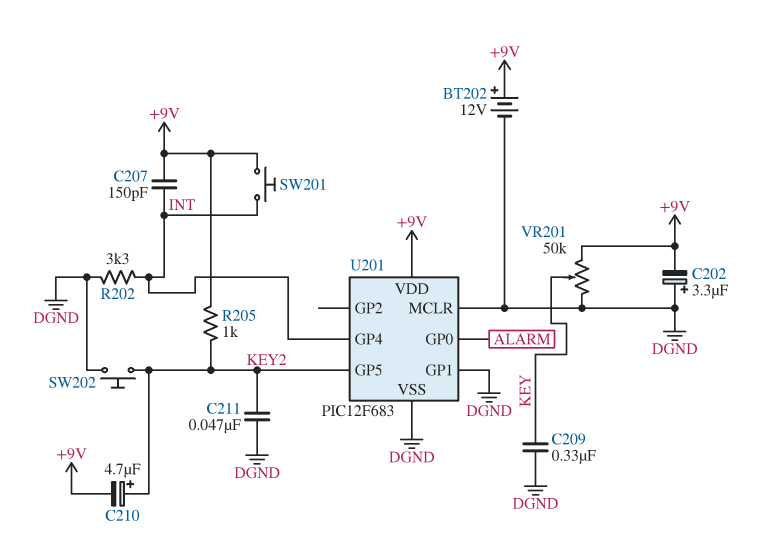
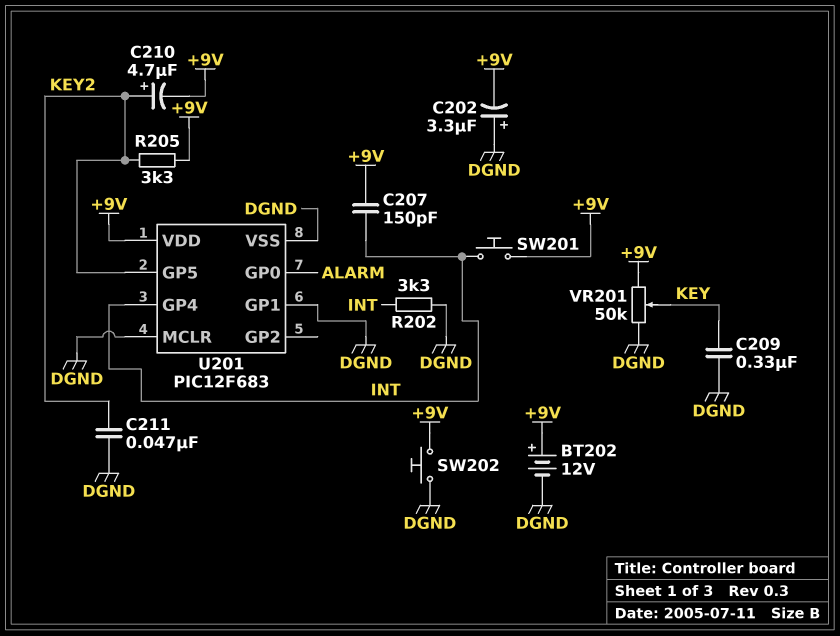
R205: 1k (+9V, KEY2) -> 3.3k (+9V, KEY2)
SW202: button (DGND, KEY2) -> button (+9V, DGND)

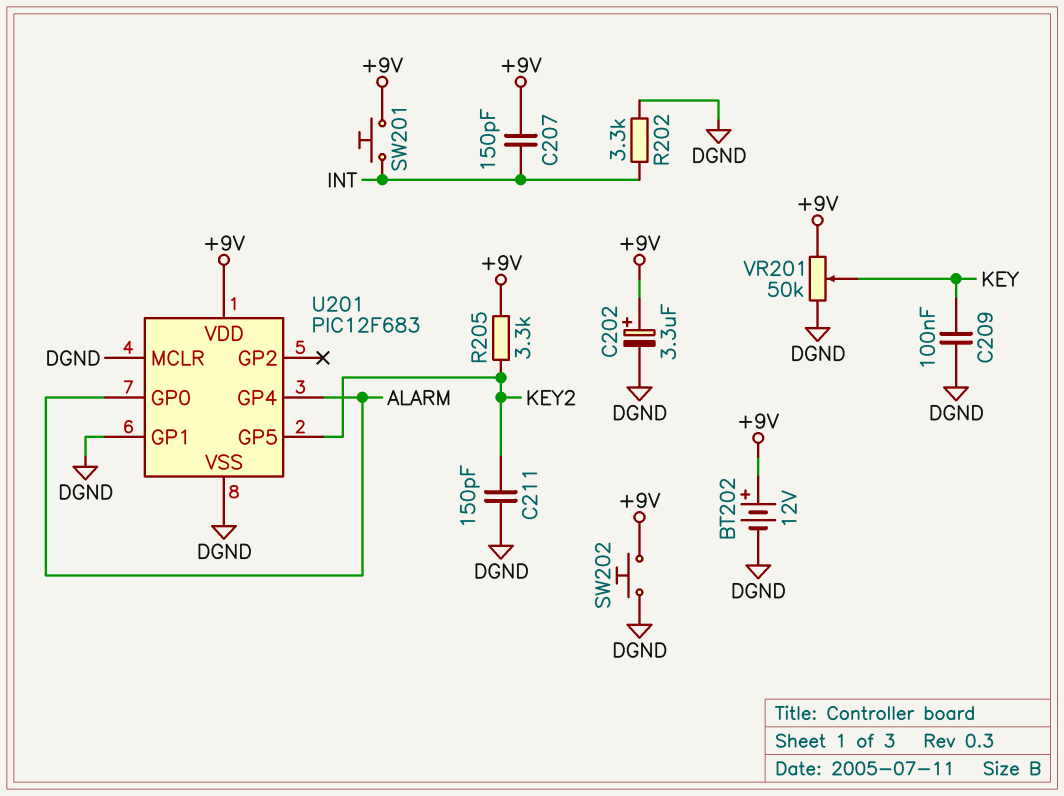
C202: 3.3uF (plus DGND, minus +9V) -> 3.3uF (plus +9V, minus DGND)
C209: 330nF (DGND, KEY) -> 100nF (DGND, KEY)
C210: 4.7uF (plus KEY2, minus +9V) -> none
C211: 47nF (DGND, KEY2) -> 150pF (DGND, KEY2)
U201 pin GP4: INT -> ALARM

